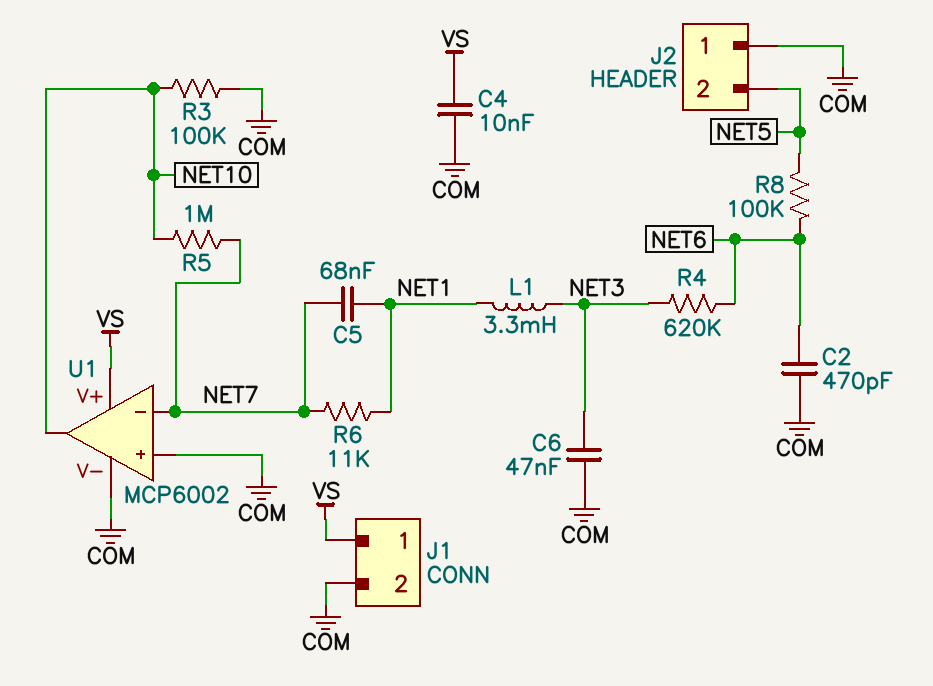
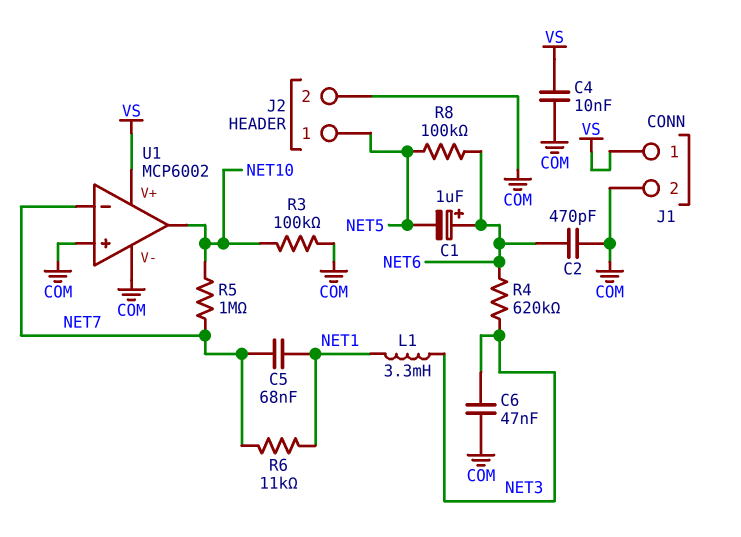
C1: none -> 1uF (plus NET6, minus NET5)
J2 pin 1: COM -> NET5
J2 pin 2: NET5 -> COM

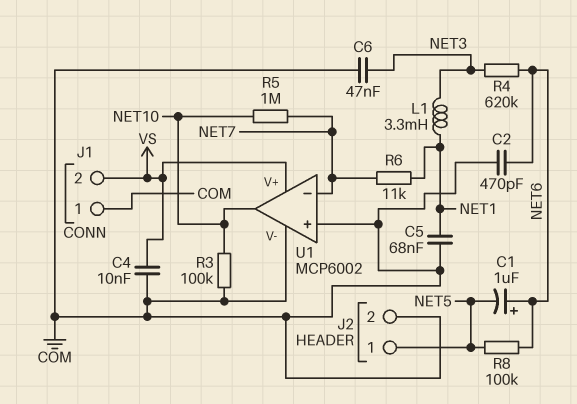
C5: 68nF (NET1, NET7) -> 68nF (COM, NET1)
J1 pin 1: VS -> COM
J1 pin 2: COM -> VS

